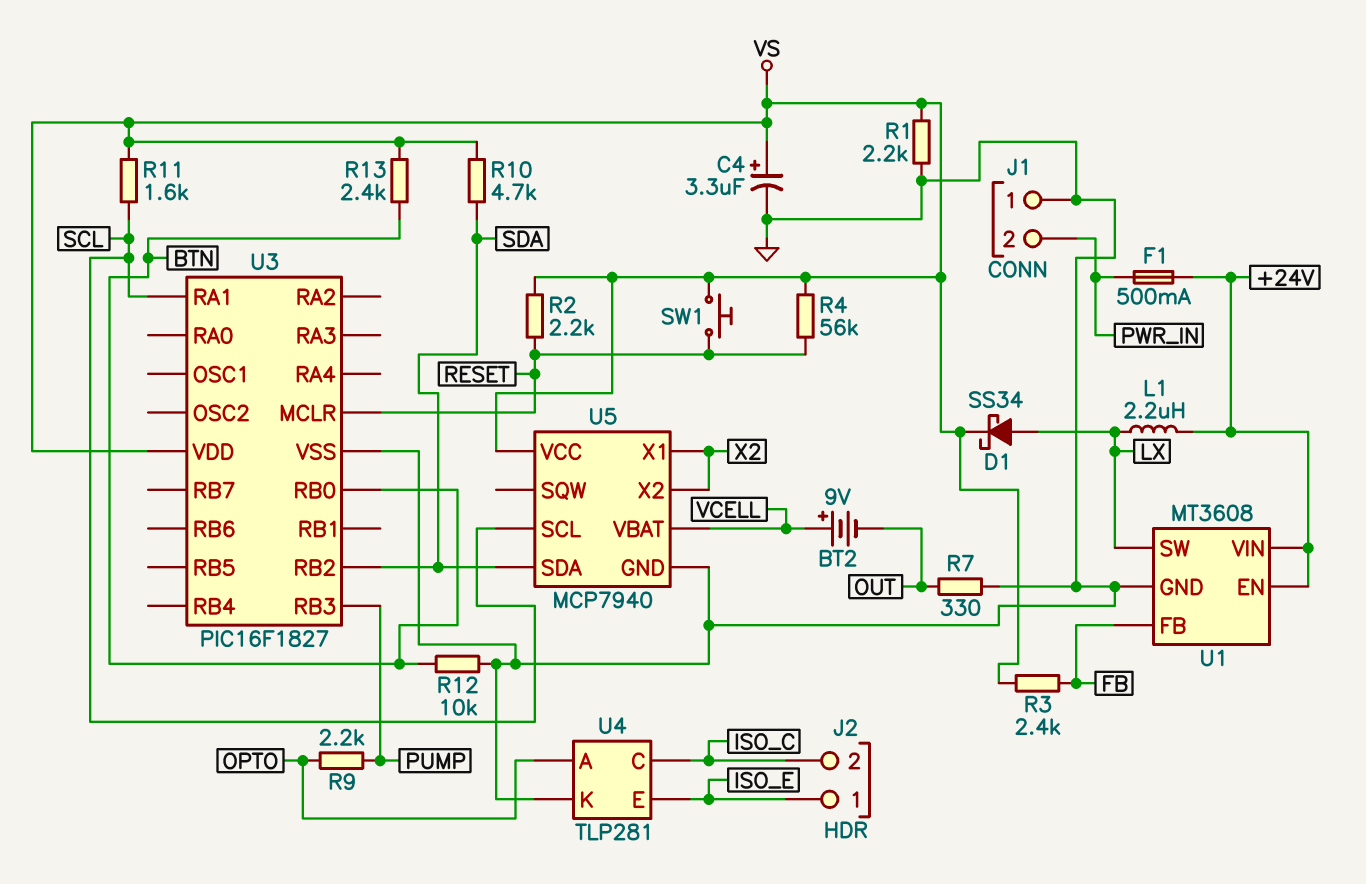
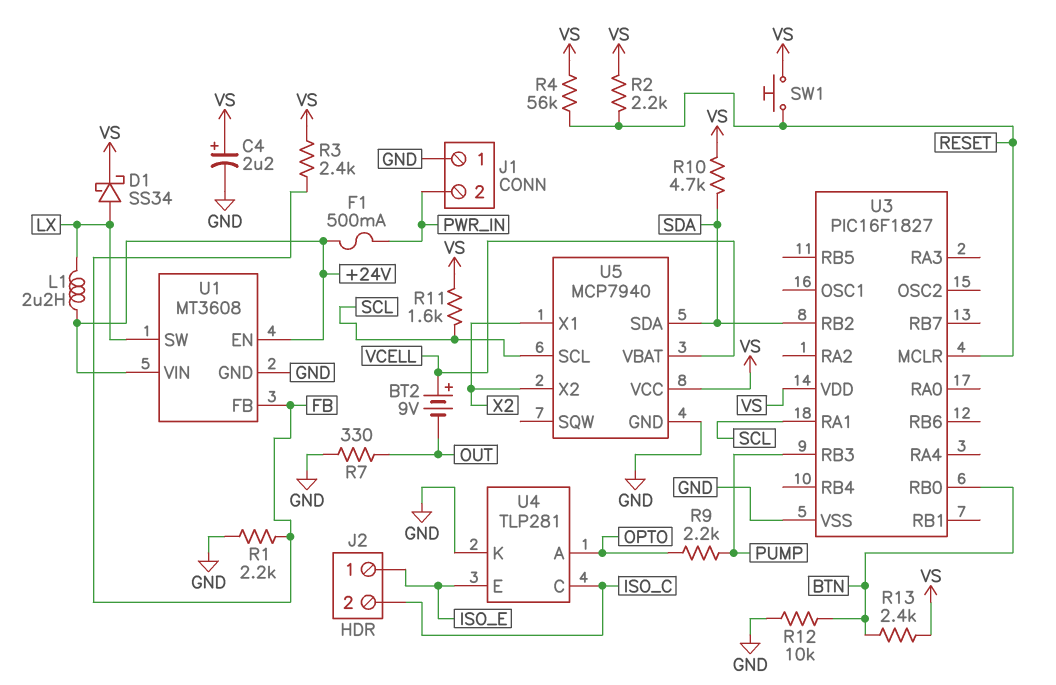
C4: 3.3uF (plus VS, minus GND) -> 2.2uF (plus VS, minus GND)
R1: 2.2k (GND, VS) -> 2.2k (FB, GND)

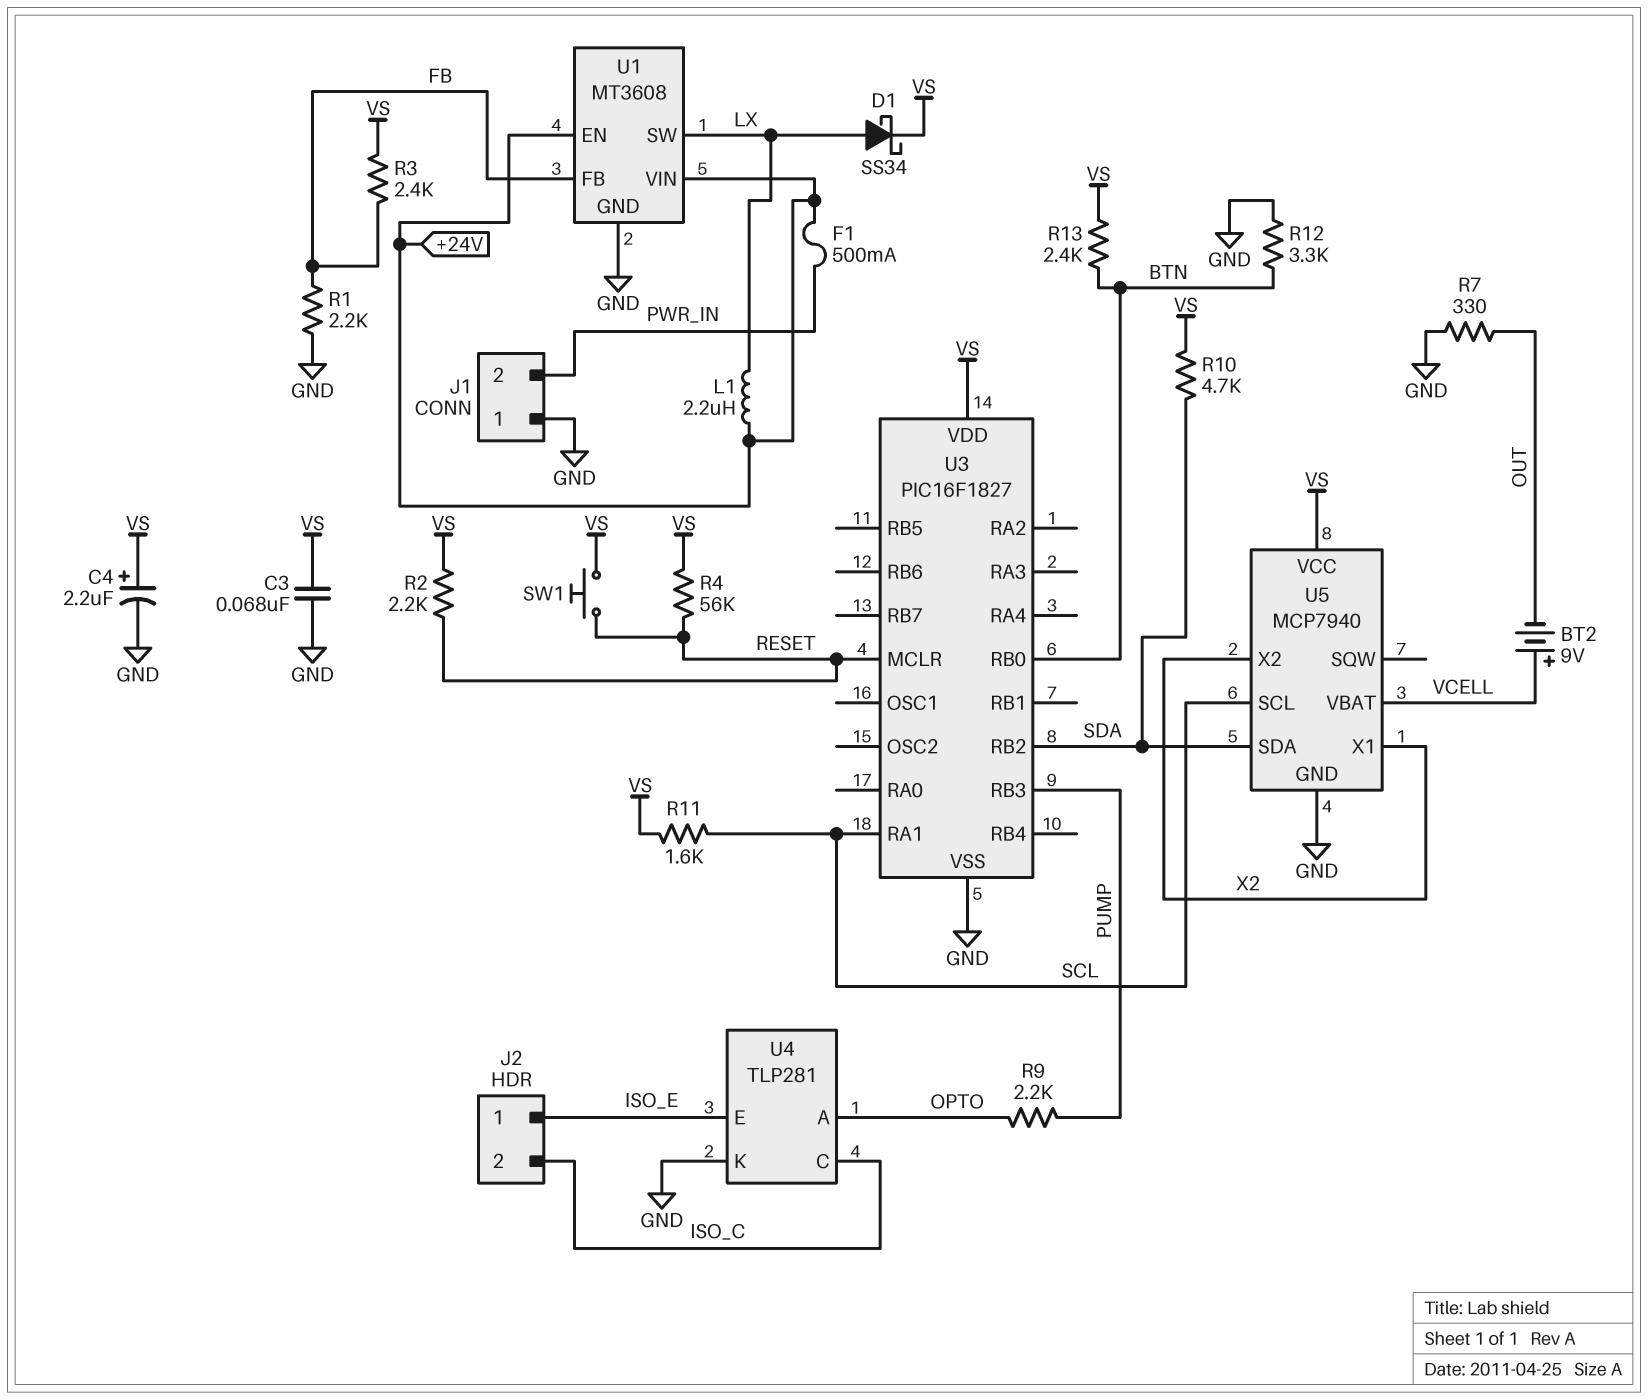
C3: none -> 68nF (GND, VS)
R12: 10k (BTN, GND) -> 3.3k (BTN, GND)

